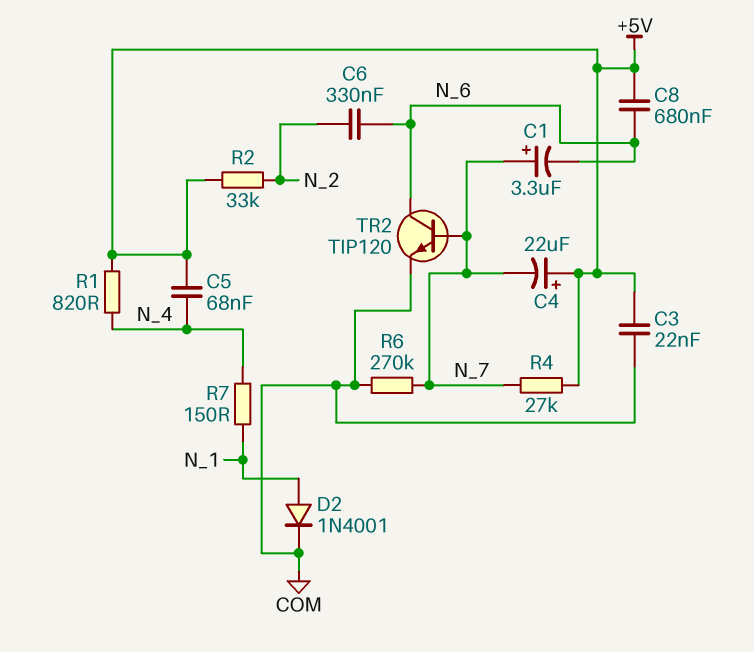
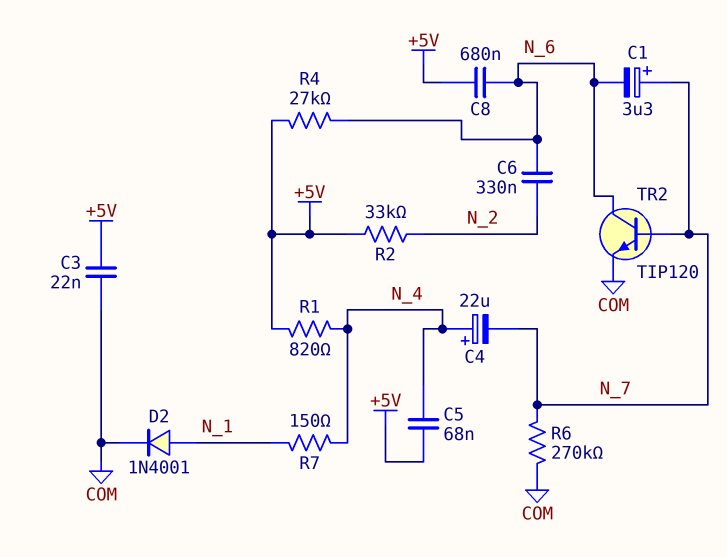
C4: 22uF (plus +5V, minus N_7) -> 22uF (plus N_4, minus N_7)
R4: 27k (+5V, N_7) -> 27k (+5V, N_6)

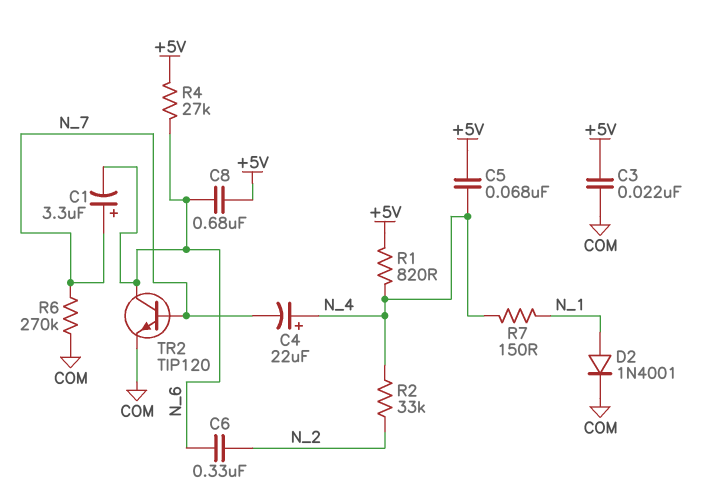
R2: 33k (+5V, N_2) -> 33k (N_2, N_4)

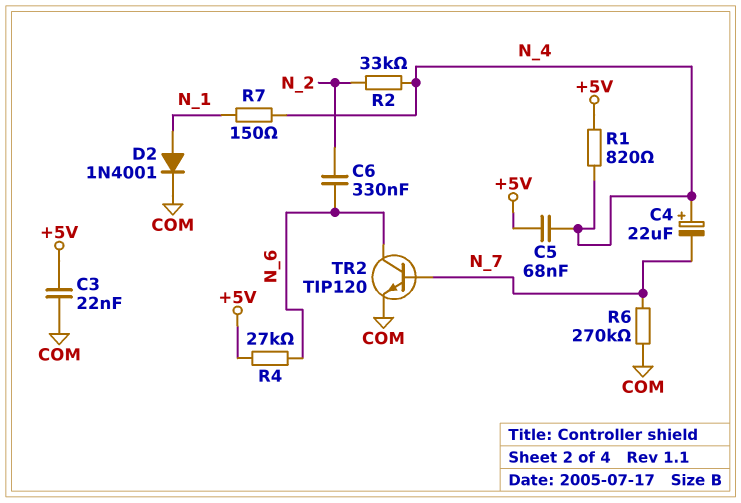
C1: 3.3uF (plus N_7, minus N_6) -> none
C8: 680nF (+5V, N_6) -> none

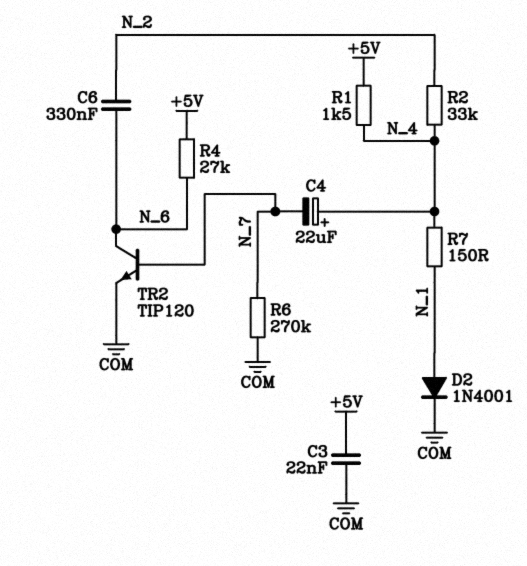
C5: 68nF (+5V, N_4) -> none
R1: 820 (+5V, N_4) -> 1.5k (+5V, N_4)

